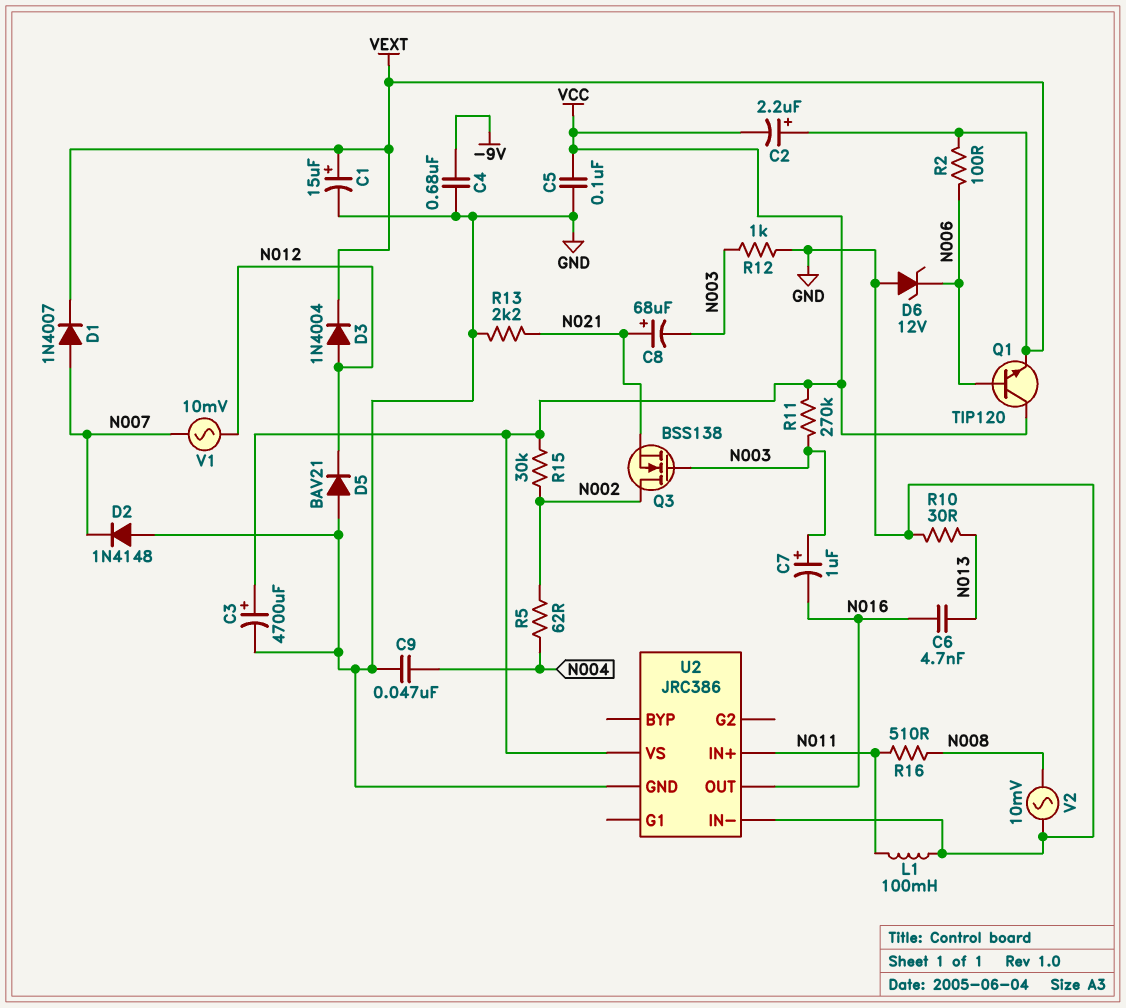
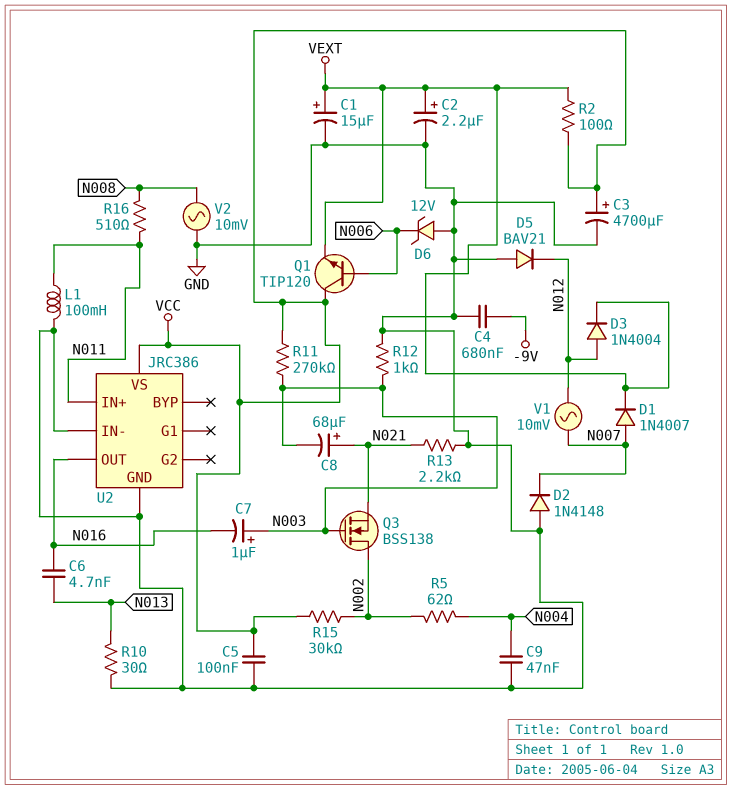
C2: 2.2uF (plus VEXT, minus VCC) -> 2.2uF (plus VEXT, minus GND)
R2: 100 (N006, VEXT) -> 100 (VCC, VEXT)

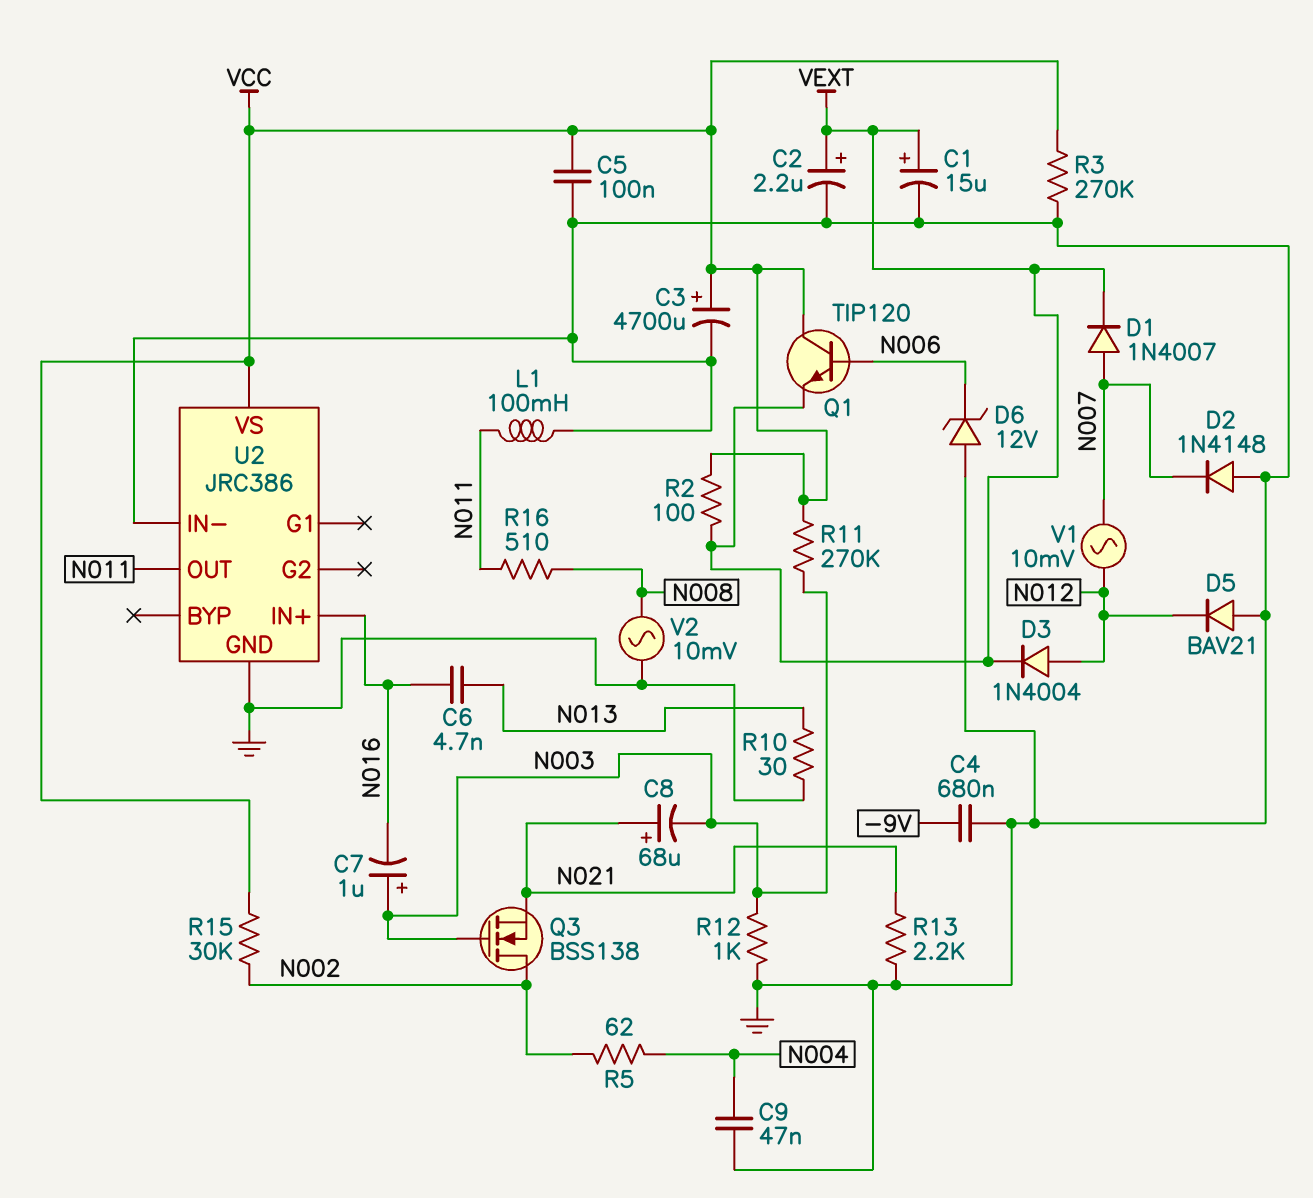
R3: none -> 270k (GND, VCC)
U2 pin IN+: N011 -> N016
U2 pin OUT: N016 -> N011

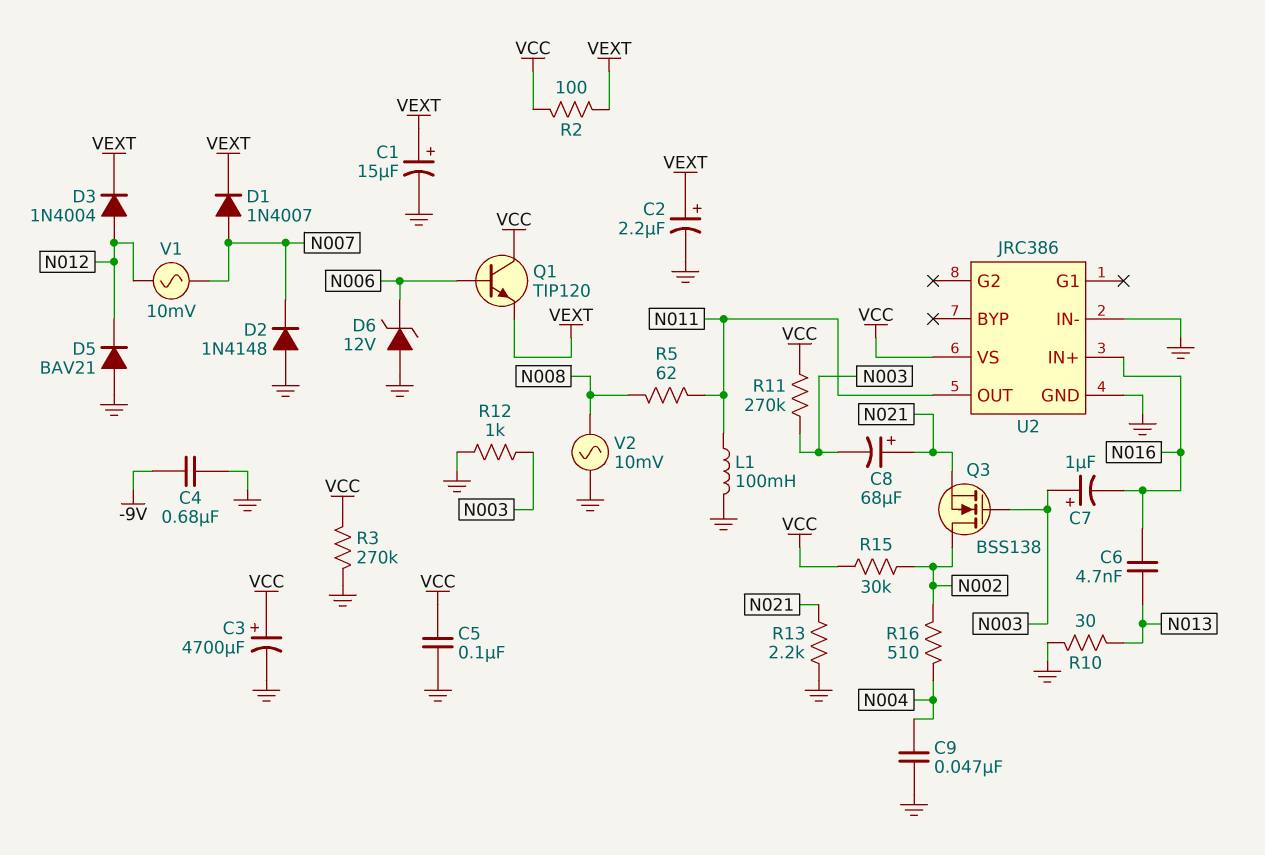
R5: 62 (N002, N004) -> 62 (N008, N011)
R16: 510 (N008, N011) -> 510 (N002, N004)

